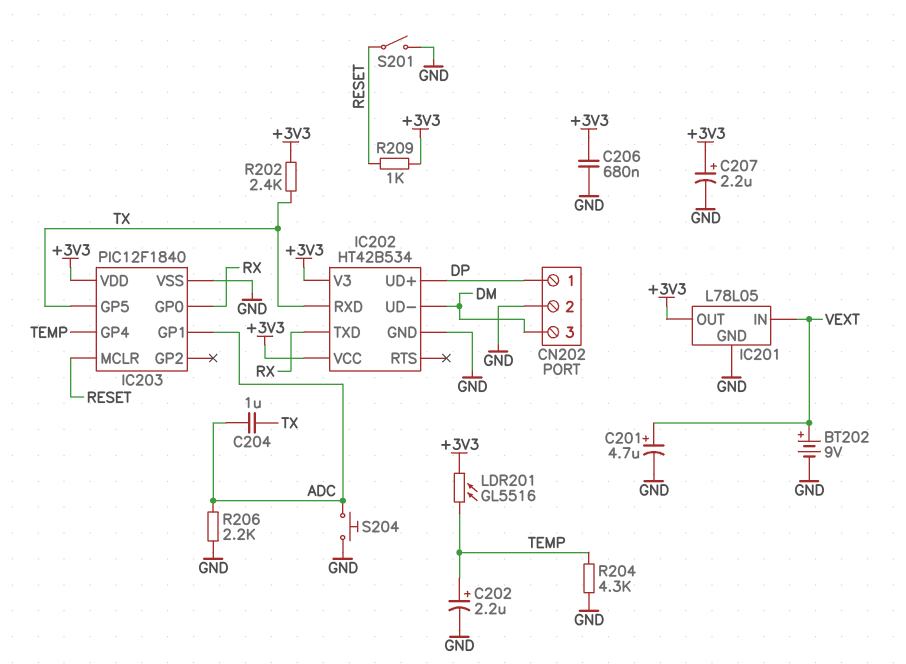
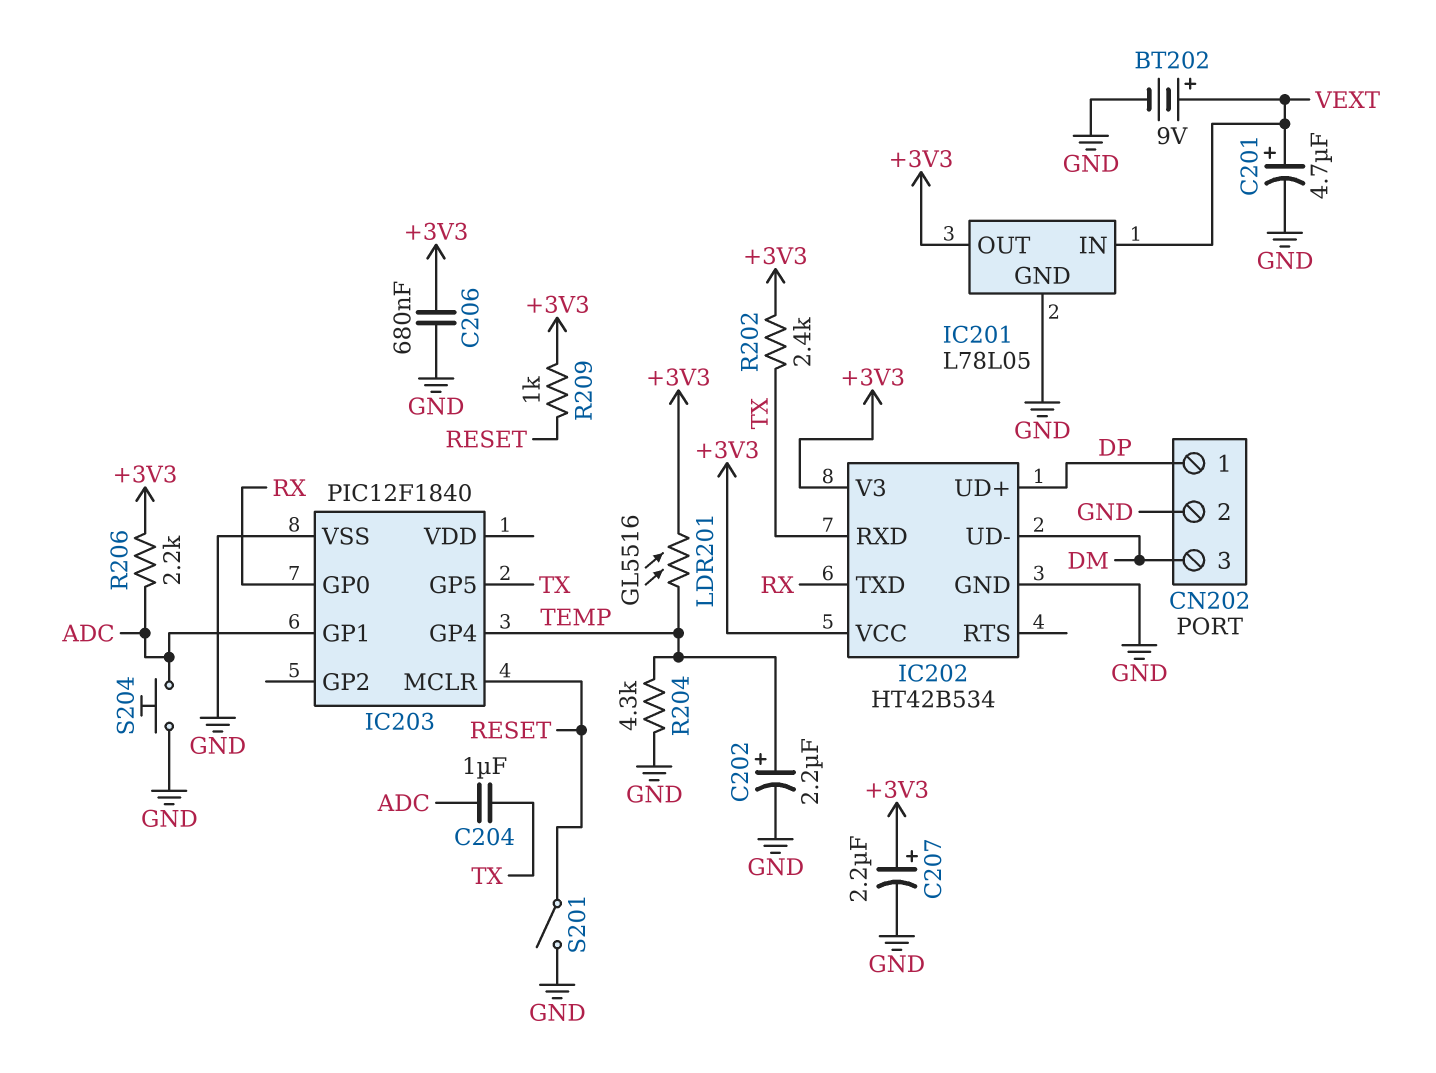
IC203 pin VDD: +3V3 -> none
R206: 2.2k (ADC, GND) -> 2.2k (+3V3, ADC)

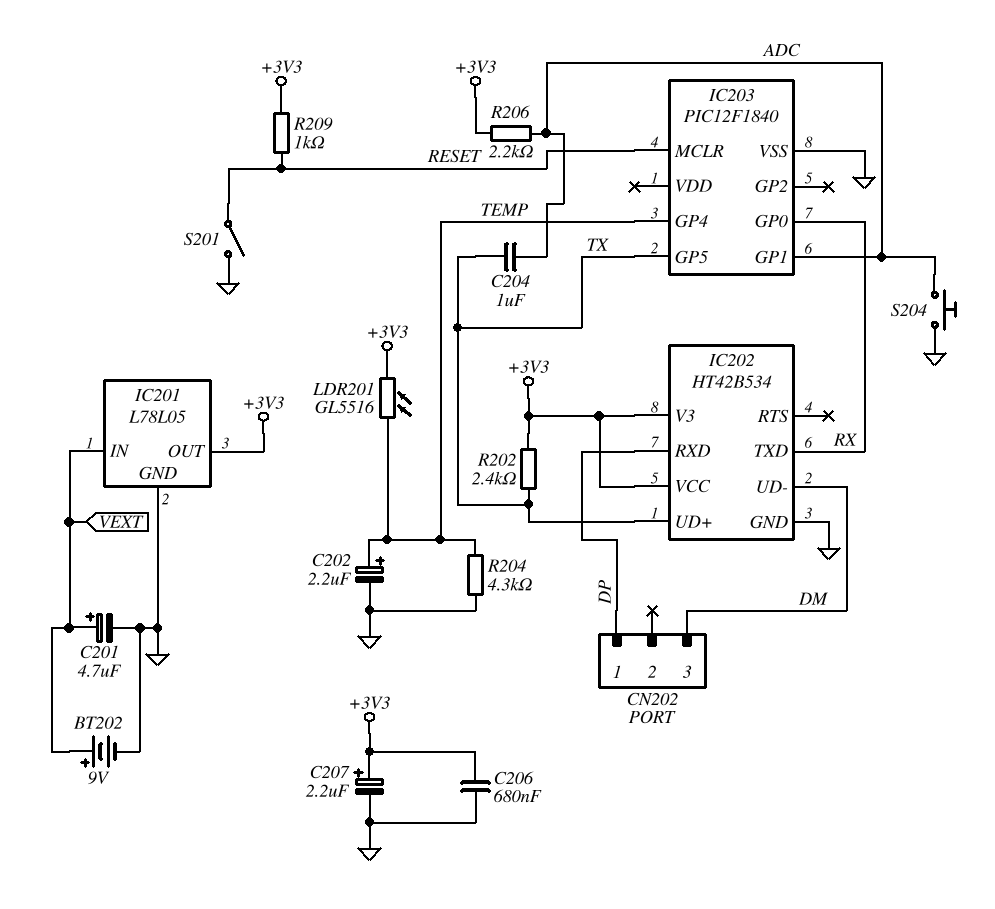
CN202 pin 2: GND -> none
IC202 pin RXD: TX -> DP
IC202 pin UD+: DP -> TX

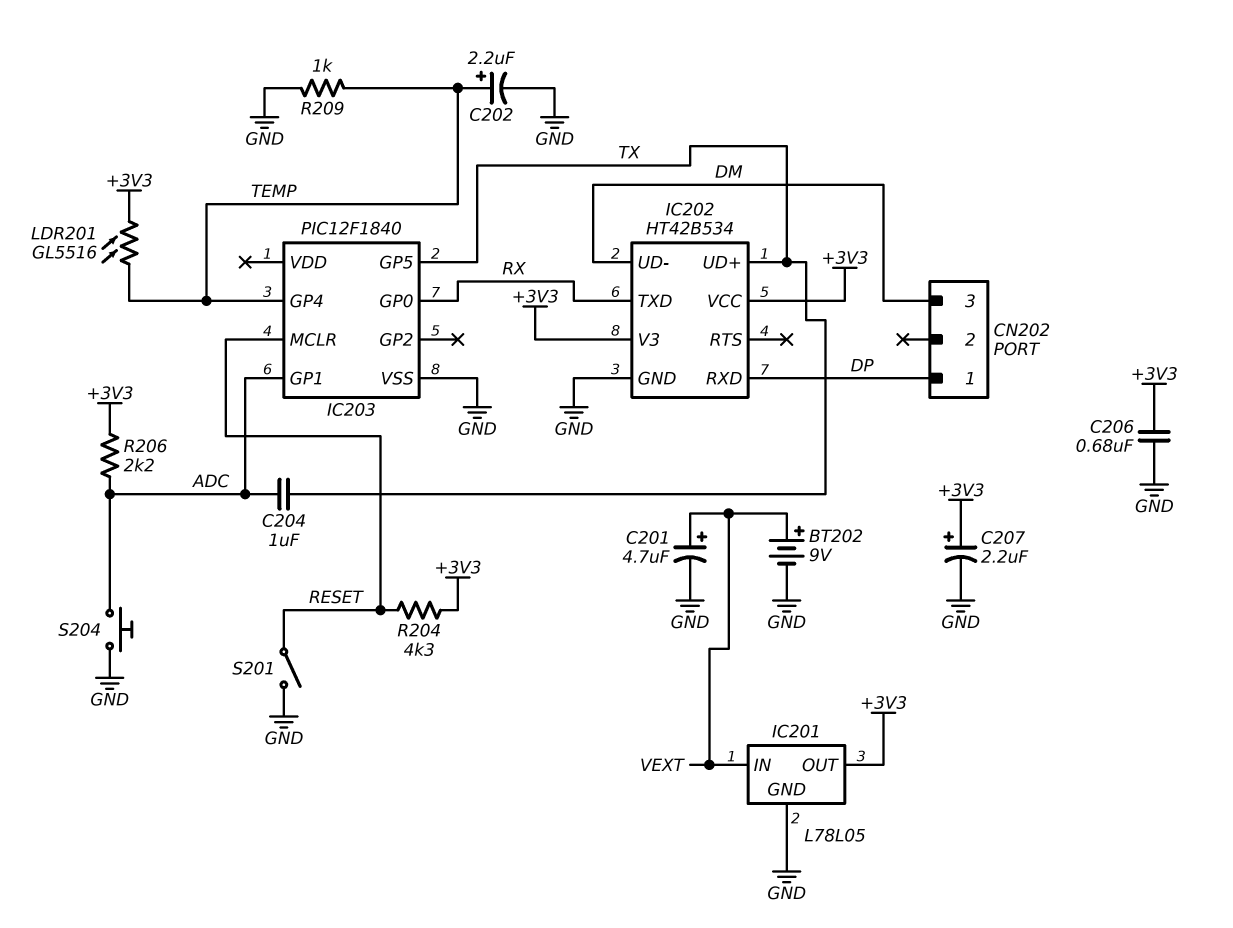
R202: 2.4k (+3V3, TX) -> none
R204: 4.3k (GND, TEMP) -> 4.3k (+3V3, RESET)
R209: 1k (+3V3, RESET) -> 1k (GND, TEMP)

